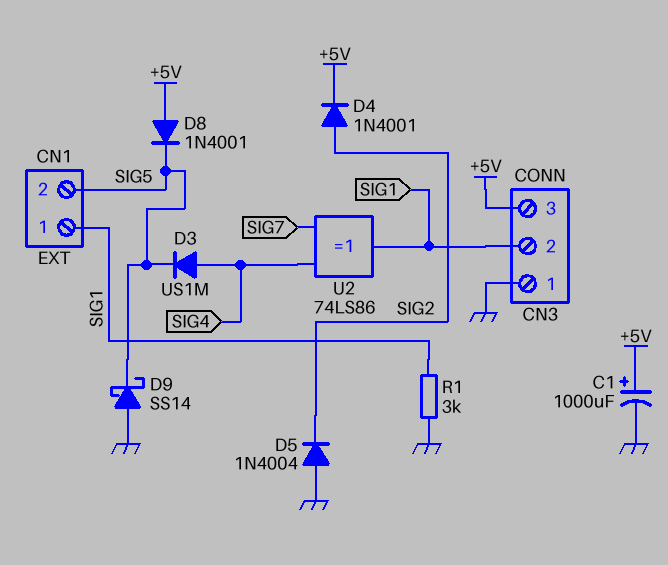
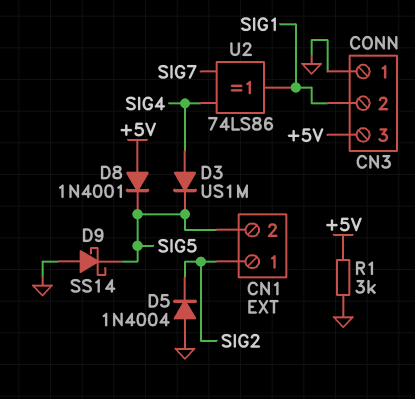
C1: 1000uF (plus +5V, minus GND) -> none
CN1 pin 1: SIG1 -> SIG2
D4: diode 1N4001 (A SIG2, K +5V) -> none
R1: 3k (GND, SIG1) -> 3k (+5V, GND)

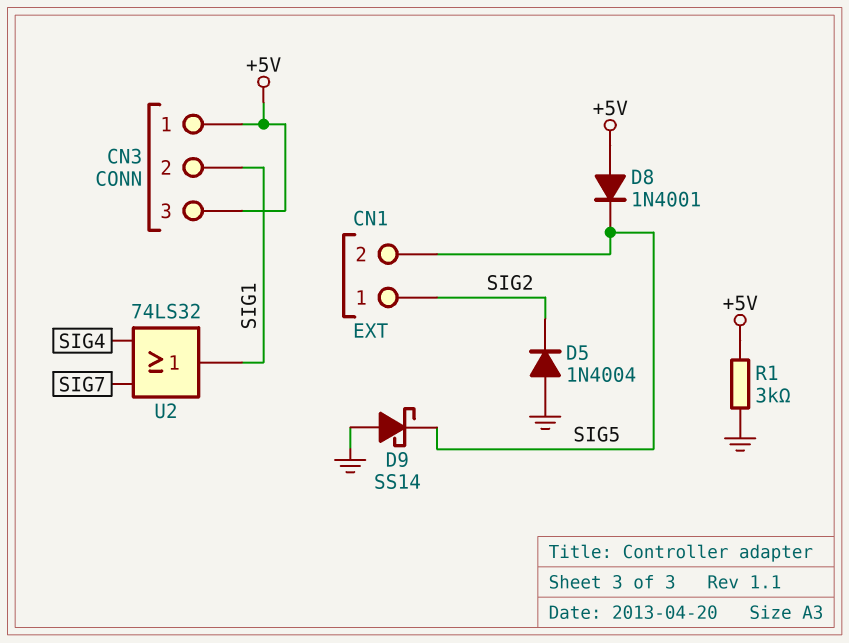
CN3 pin 1: GND -> +5V
D3: diode US1M (A SIG4, K SIG5) -> none
U2: XOR 74LS86 (in SIG4, in SIG7, out SIG1) -> OR 74LS32 (in SIG4, in SIG7, out SIG1)

